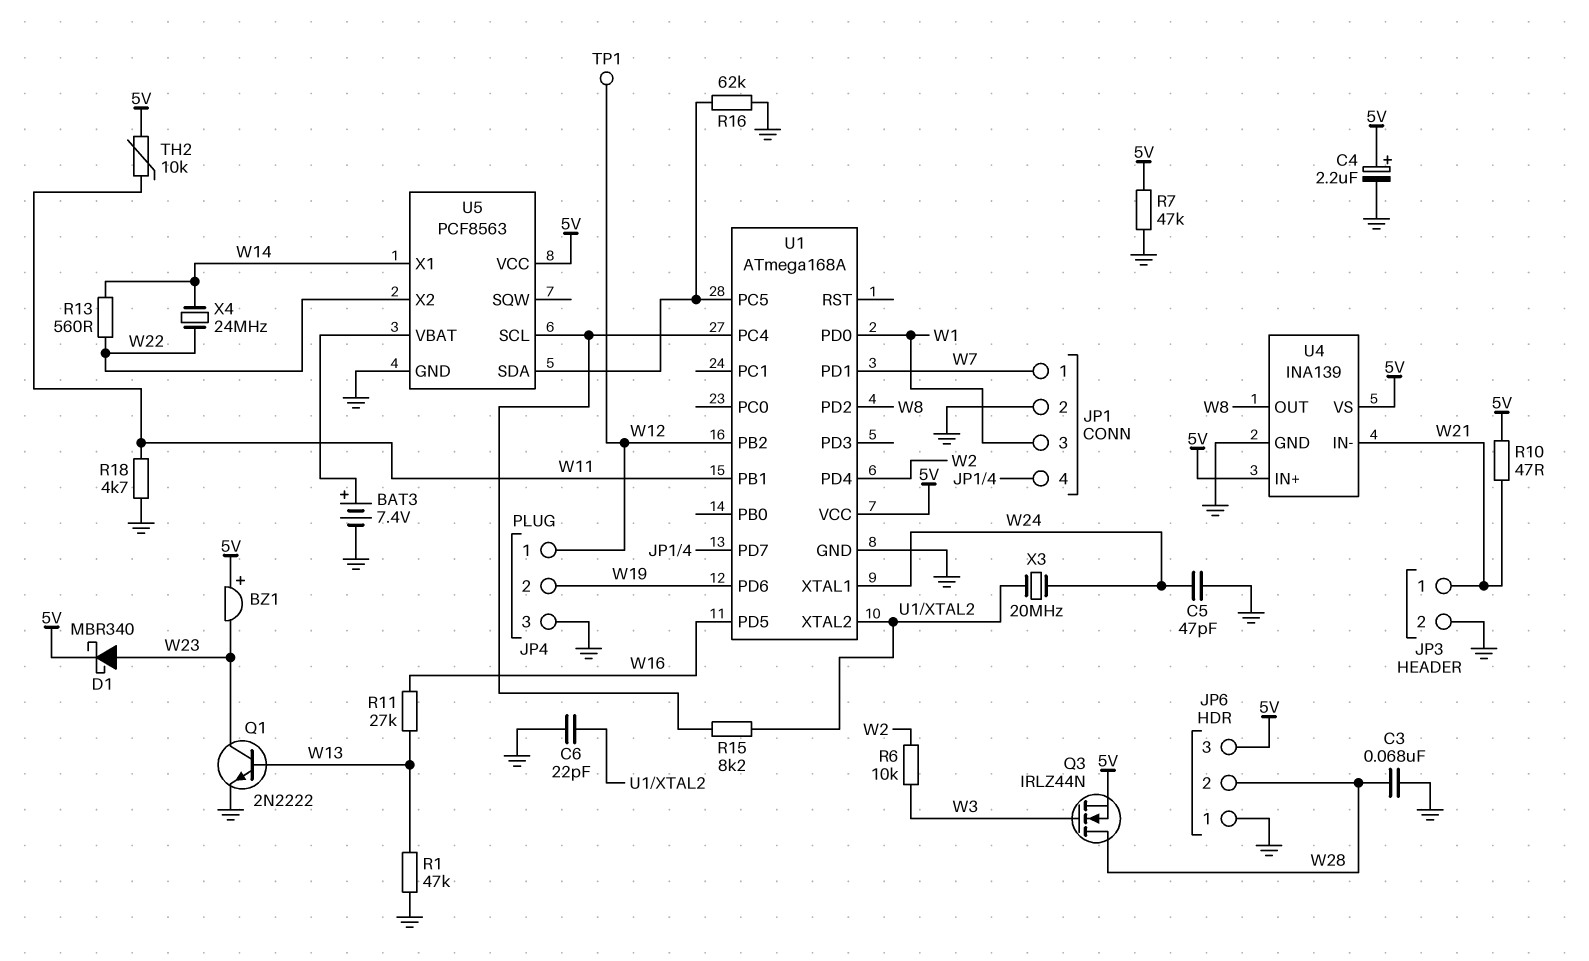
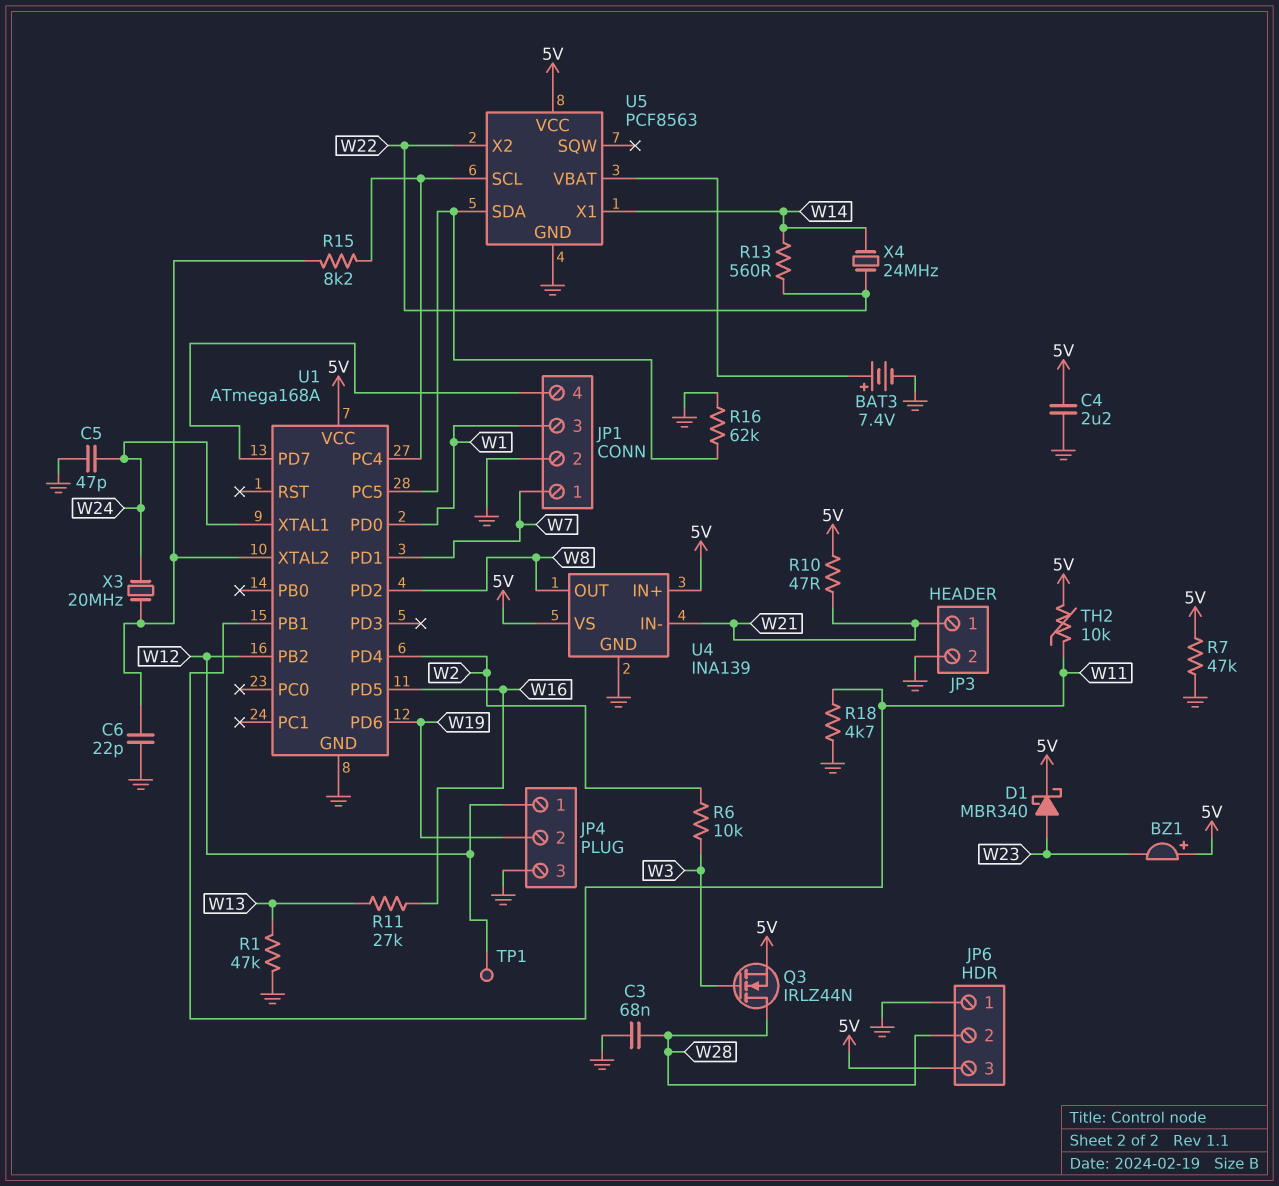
C4: 2.2uF (plus 5V, minus GND) -> 2.2uF (5V, GND)
Q1: NPN 2N2222 (B W13, C W23, E GND) -> none

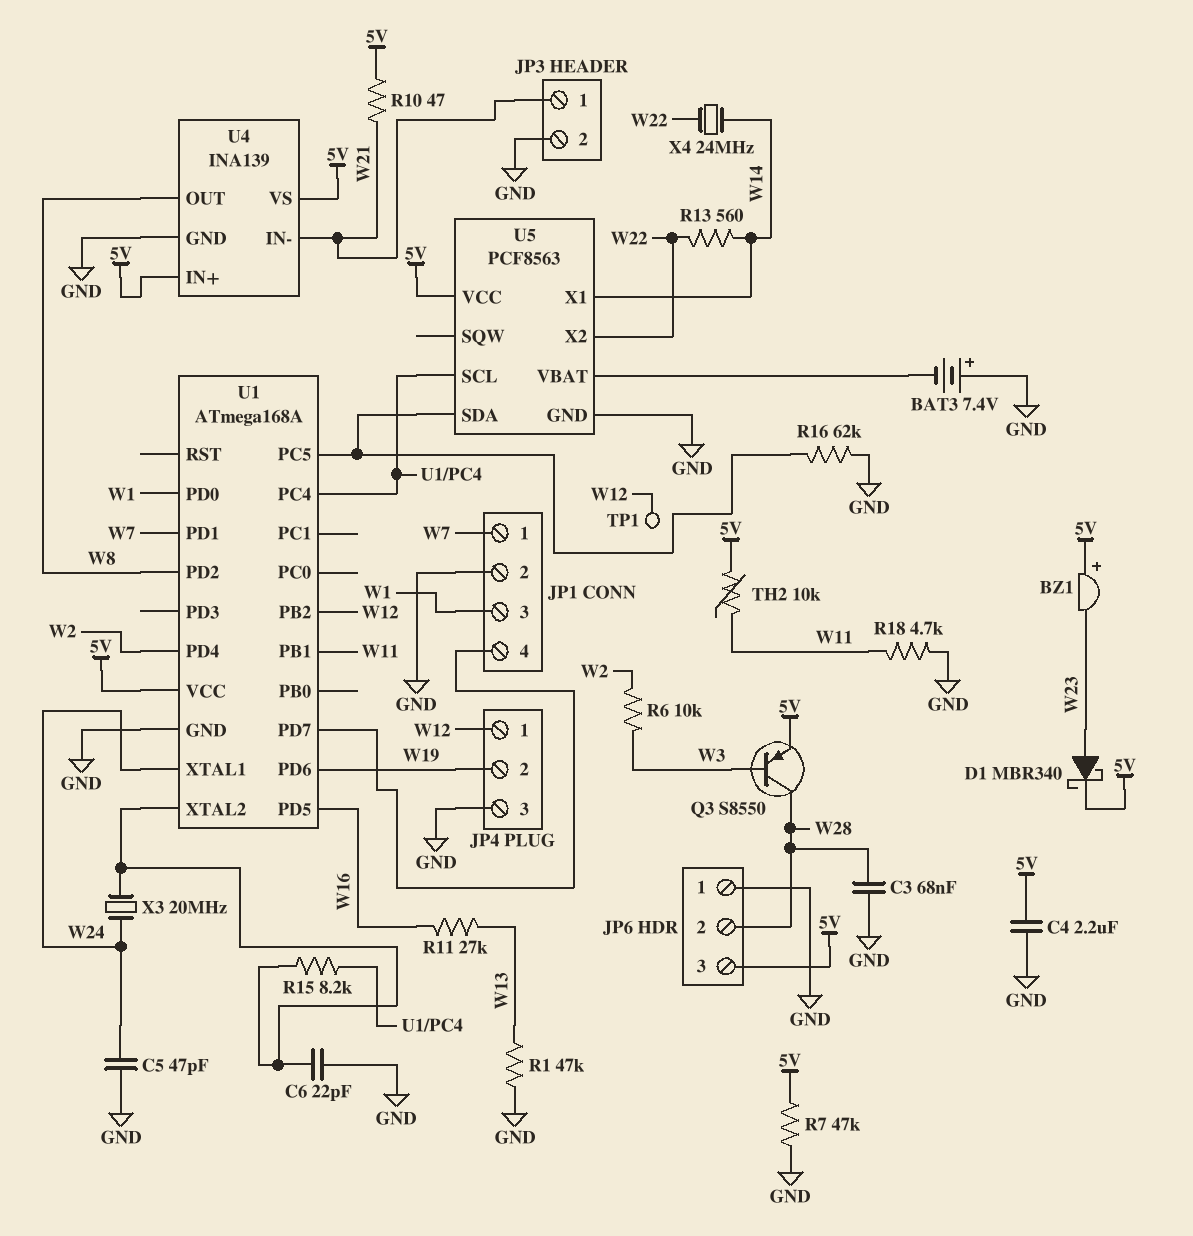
BAT3: 7.4V (plus U5/VBAT, minus GND) -> 7.4V (plus GND, minus U5/VBAT)
Q3: NMOS IRLZ44N (G W3, D W28, S 5V) -> PNP S8550 (B W3, C W28, E 5V)

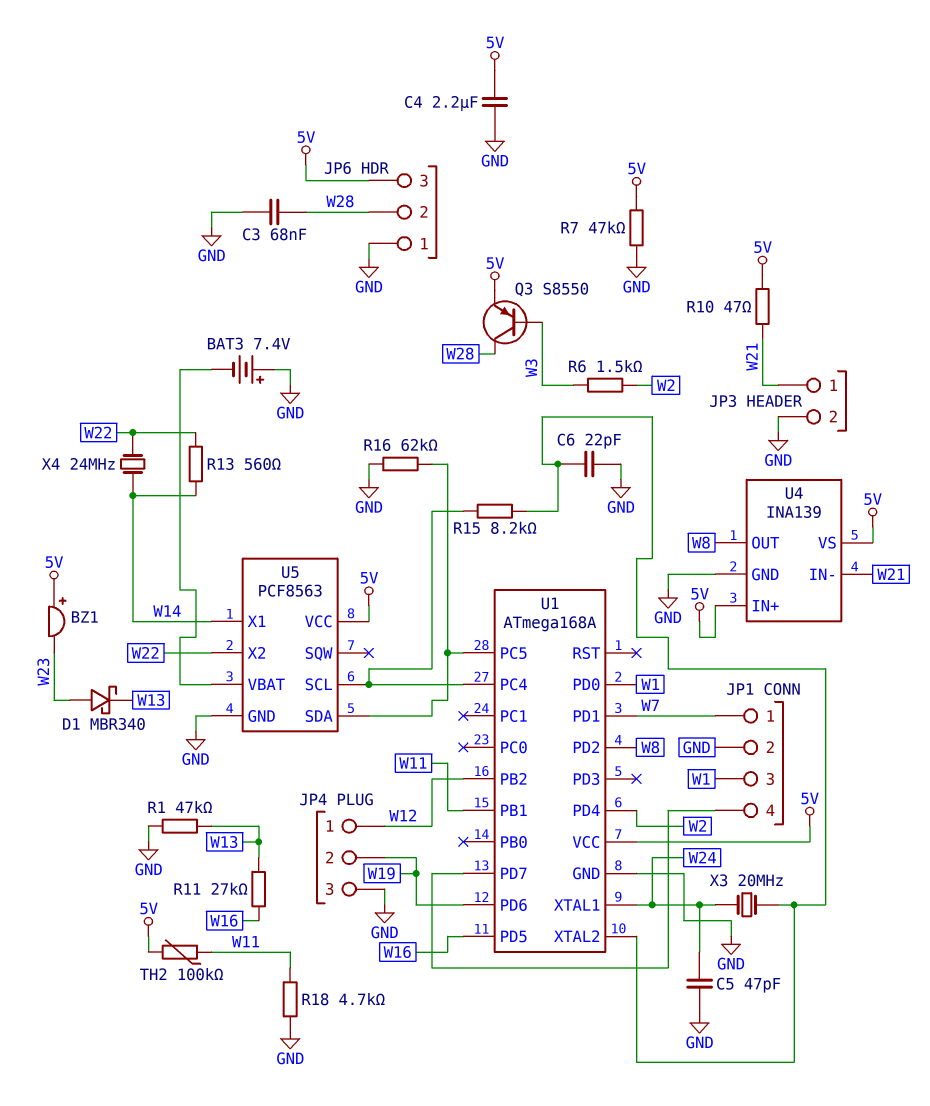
D1: schottky MBR340 (A W23, K 5V) -> schottky MBR340 (A W23, K W13)
R6: 10k (W2, W3) -> 1.5k (W2, W3)
TH2: 10k (5V, W11) -> 100k (5V, W11)
TP1: test point (W12) -> none

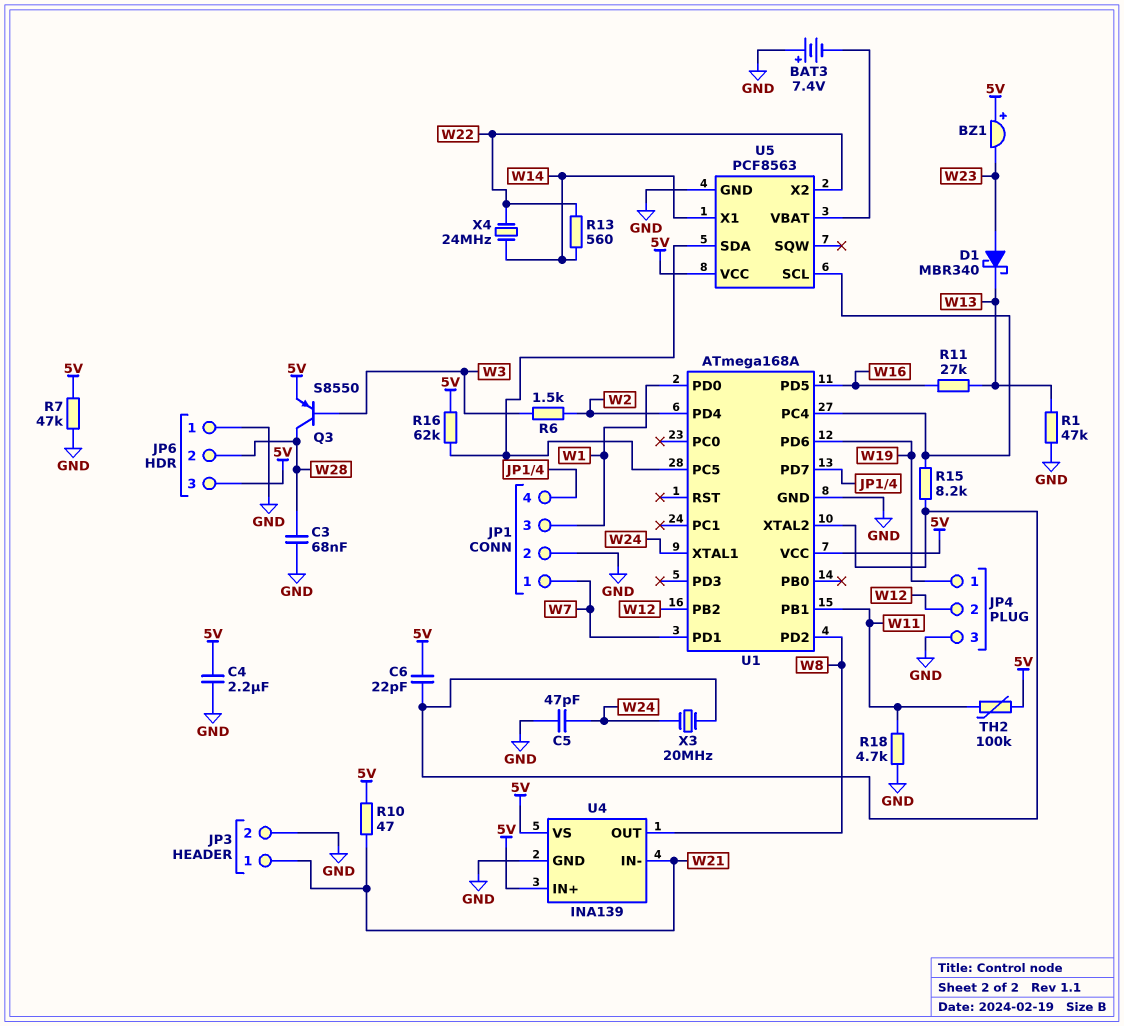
C6: 22pF (GND, U1/XTAL2) -> 22pF (5V, U1/XTAL2)
JP4 pin 1: W12 -> W19
JP4 pin 2: W19 -> W12
R16: 62k (GND, U1/PC5) -> 62k (5V, U1/PC5)

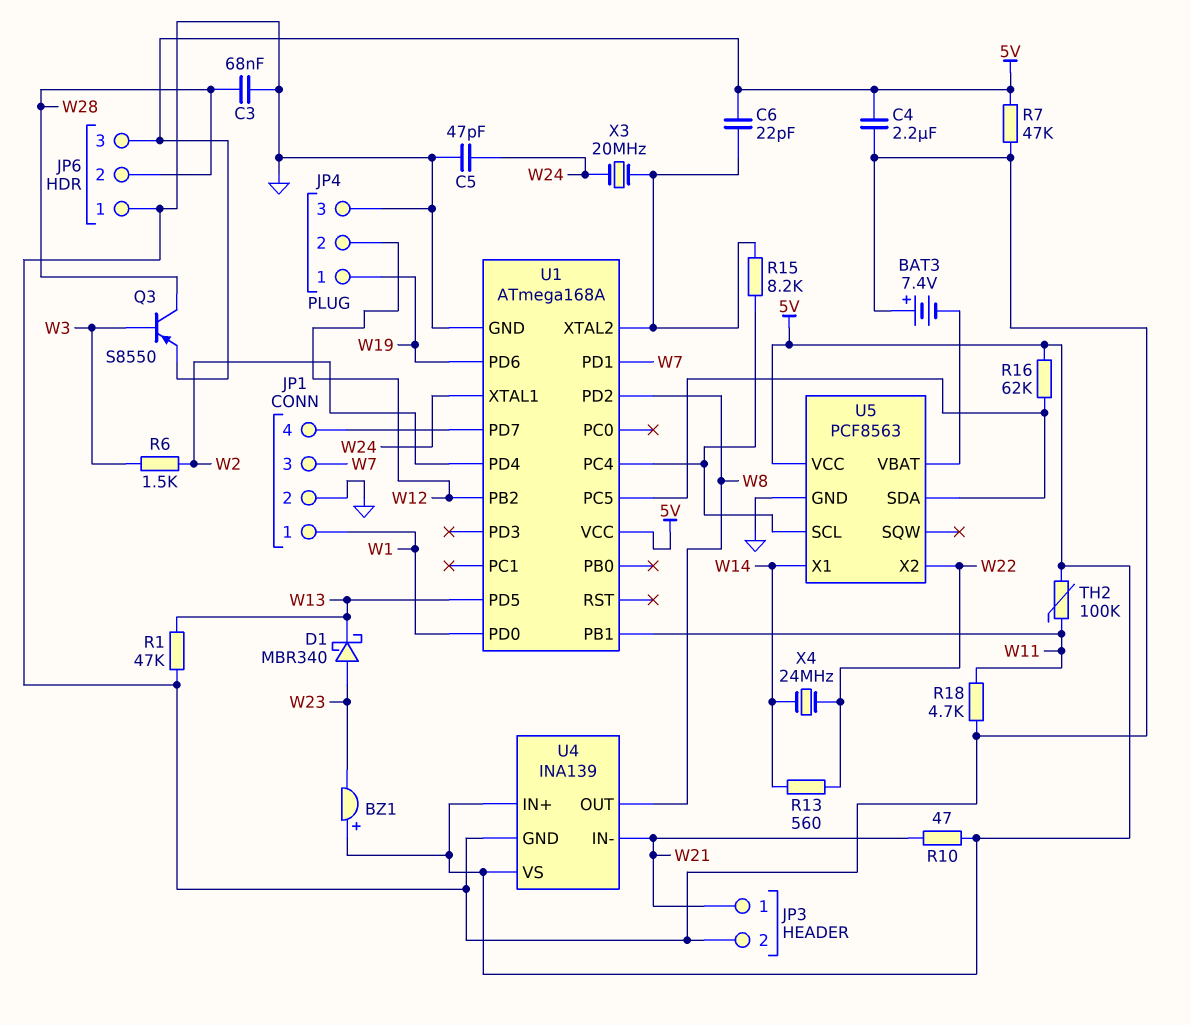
JP1 pin 1: W7 -> W1
JP1 pin 3: W1 -> W7
R11: 27k (W13, W16) -> none
U1 pin PD5: W16 -> W13

